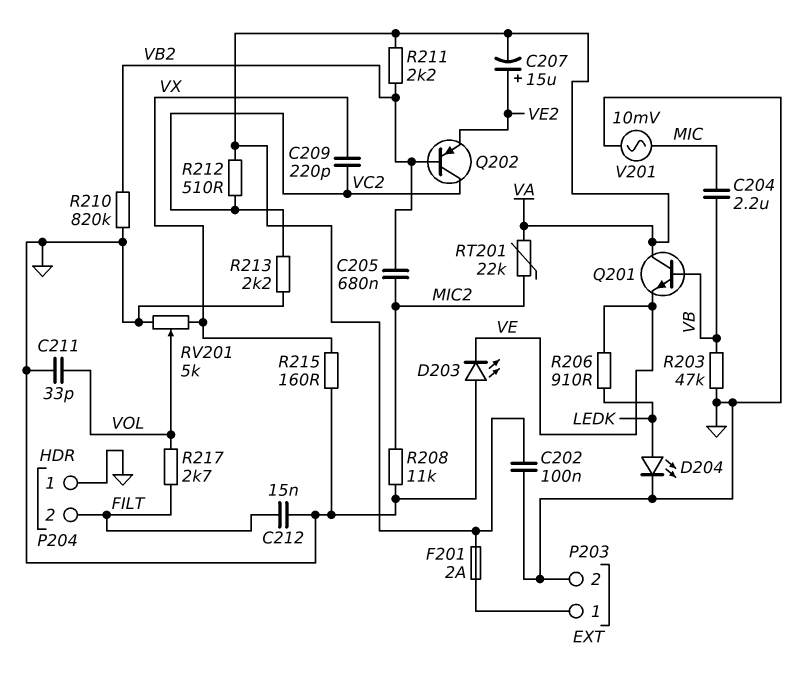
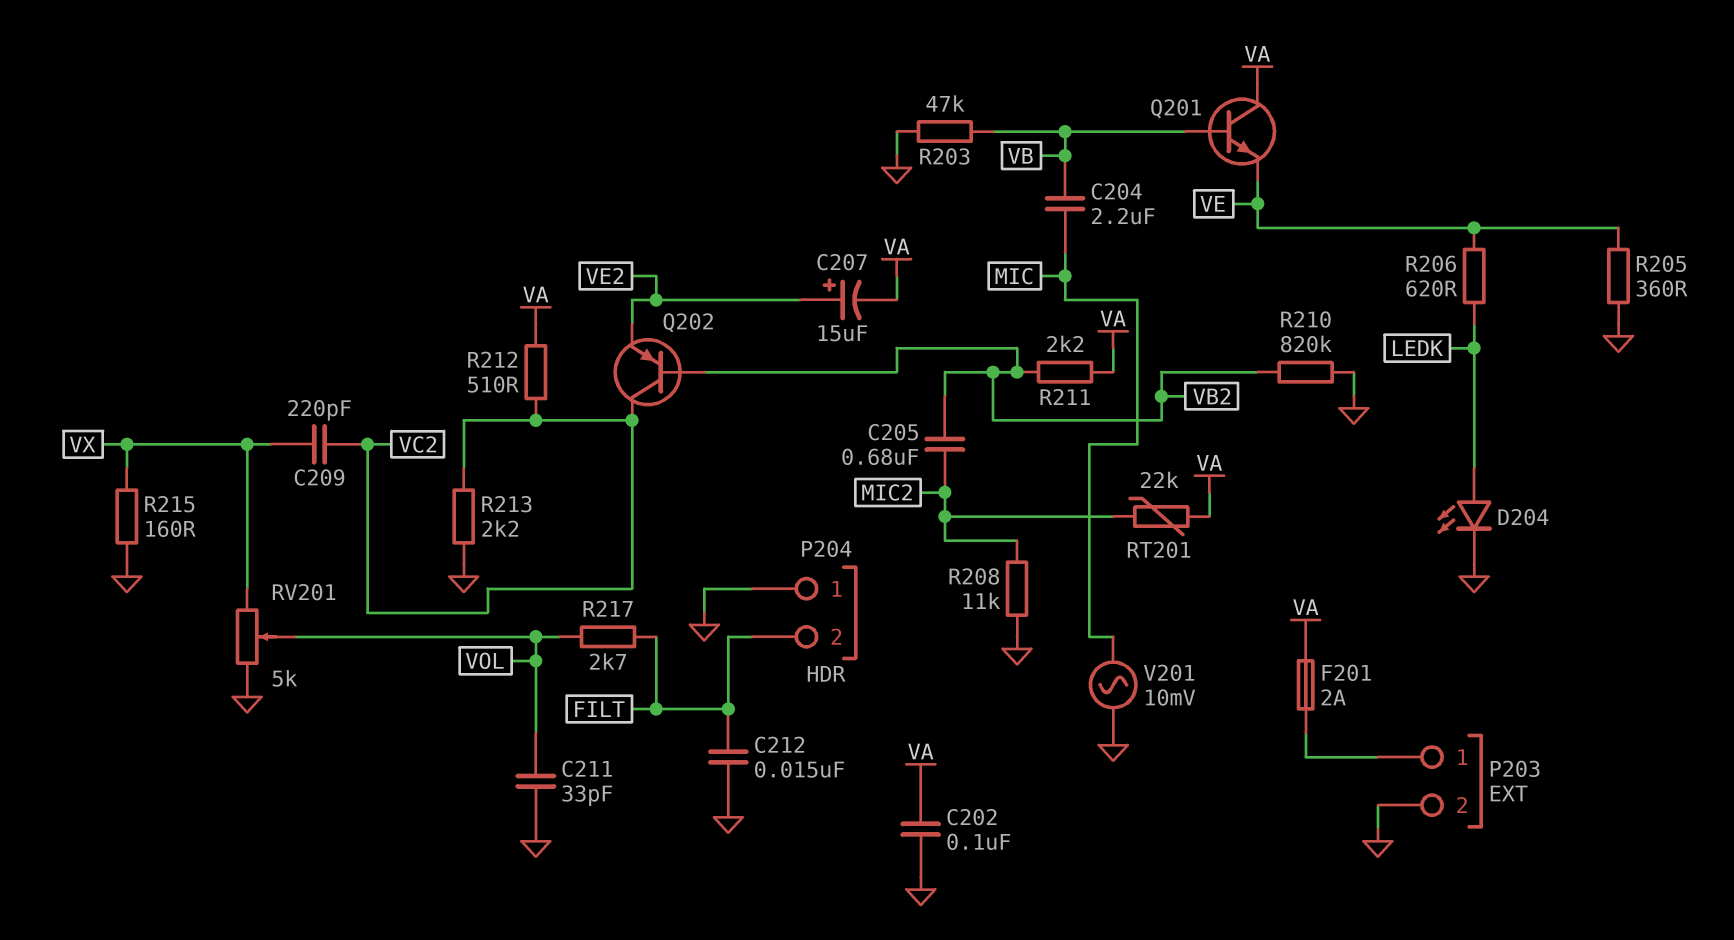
D203: LED (A GND, K VE) -> none
R205: none -> 360 (GND, VE)
R206: 910 (LEDK, VE) -> 620 (LEDK, VE)

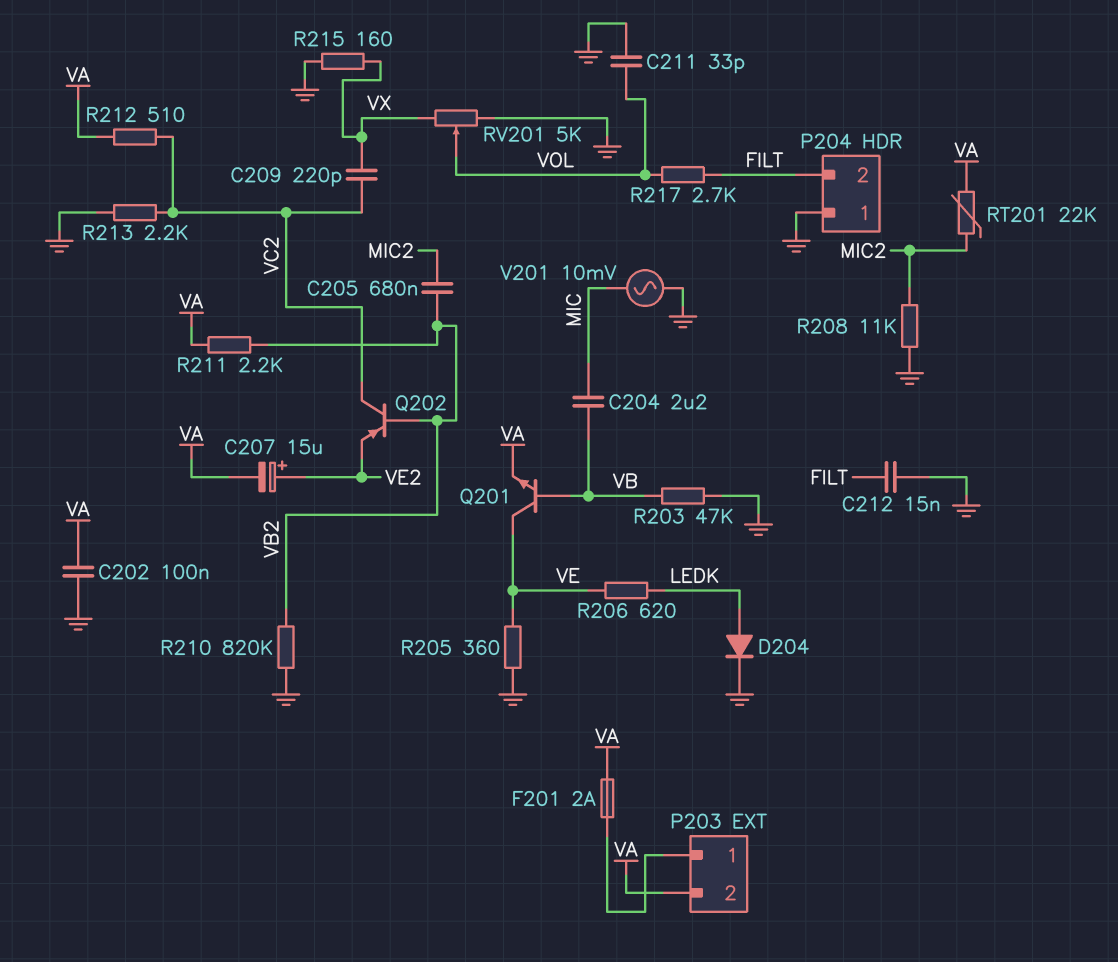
D204: LED (A LEDK, K GND) -> diode (A LEDK, K GND)
P203 pin 2: GND -> VA
Q201: NPN (B VB, C VA, E VE) -> NPN (B VB, C VE, E VA)

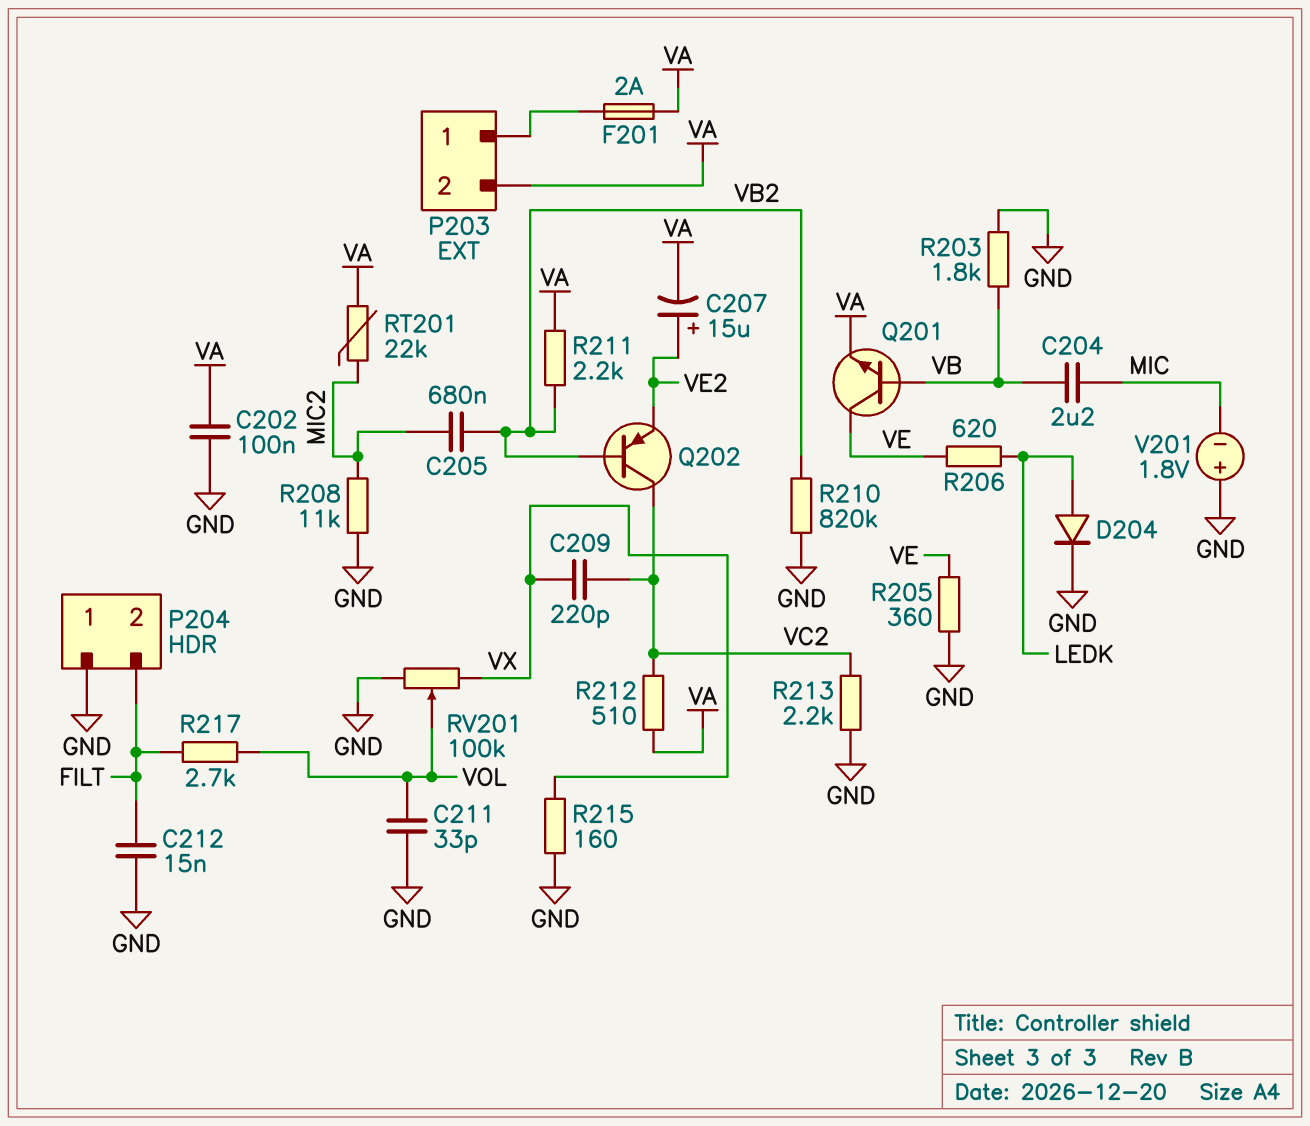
R203: 47k (GND, VB) -> 1.8k (GND, VB)
RV201: 5k (GND, VX, wiper VOL) -> 100k (GND, VX, wiper VOL)
V201: AC 10mV (GND, MIC) -> 1.8V (plus GND, minus MIC)

